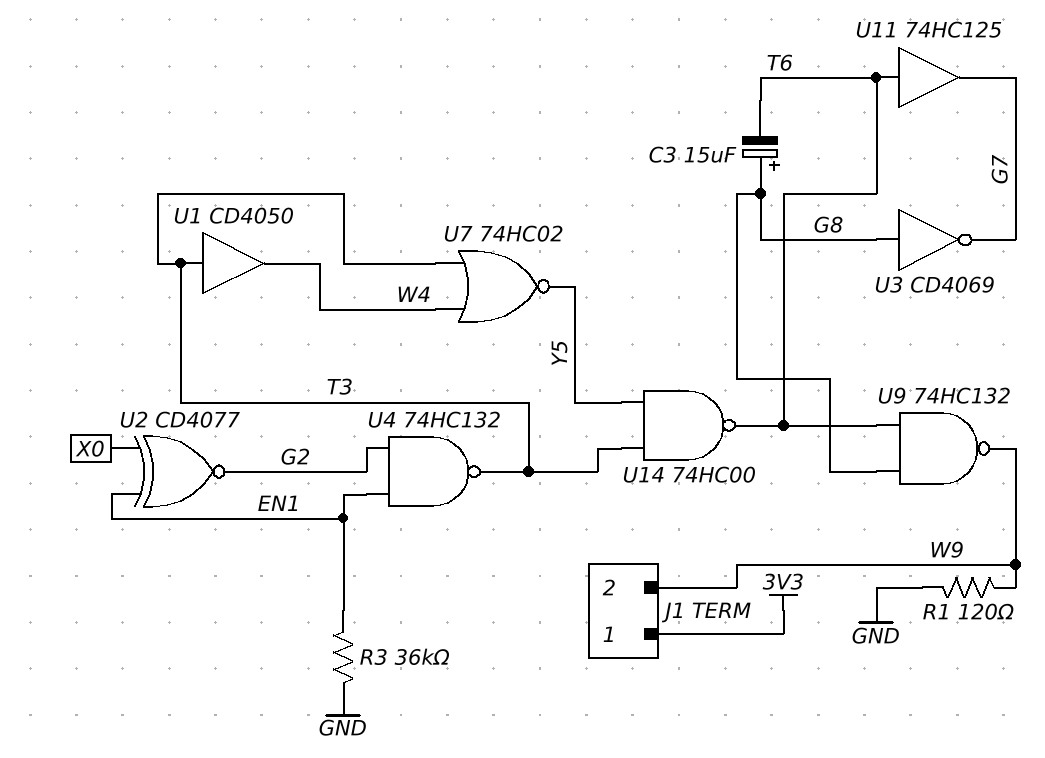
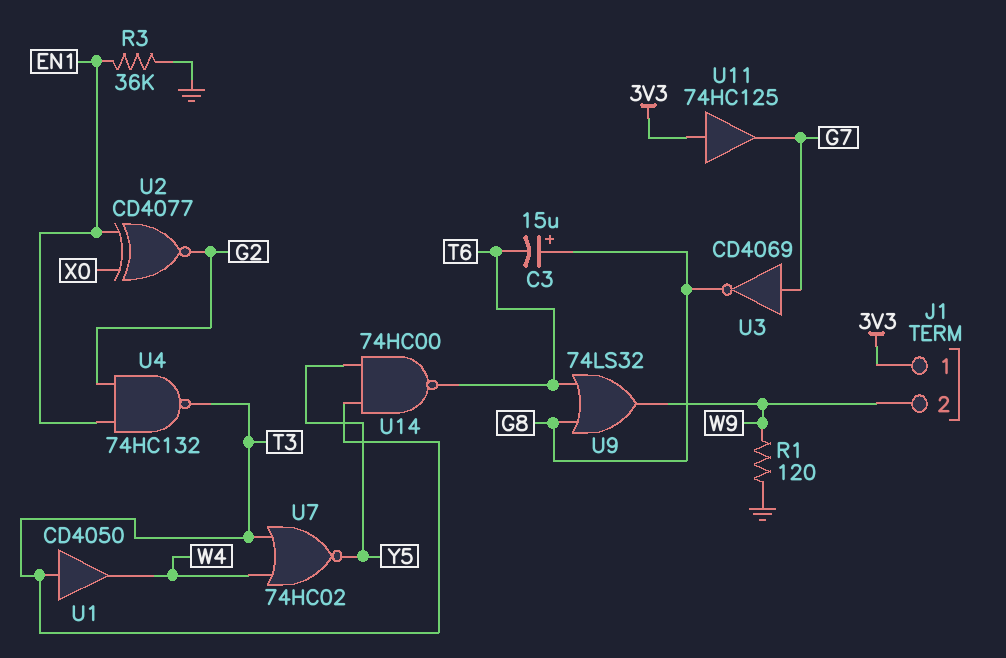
U3: NOT CD4069 (in G8, out G7) -> NOT CD4069 (in G7, out G8)
U9: NAND 74HC132 (in G8, in T6, out W9) -> OR 74LS32 (in G8, in T6, out W9)
U11: buffer 74HC125 (in T6, out G7) -> buffer 74HC125 (in 3V3, out G7)

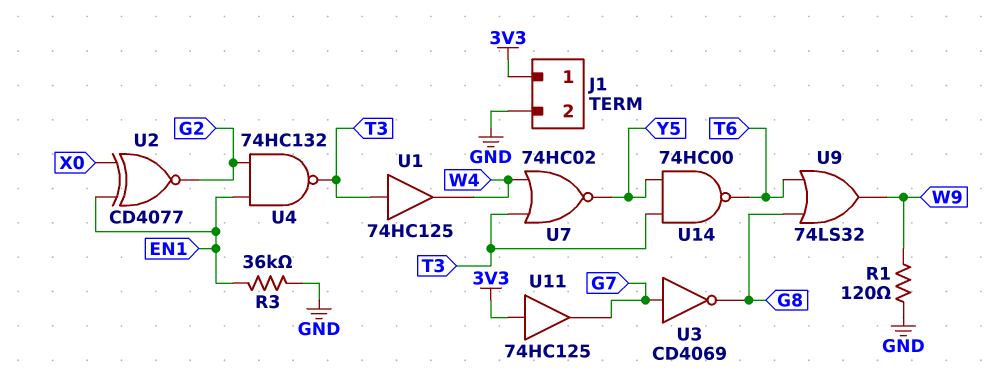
C3: 15uF (plus G8, minus T6) -> none
J1 pin 2: W9 -> GND
U1: buffer CD4050 (in T3, out W4) -> buffer 74HC125 (in T3, out W4)

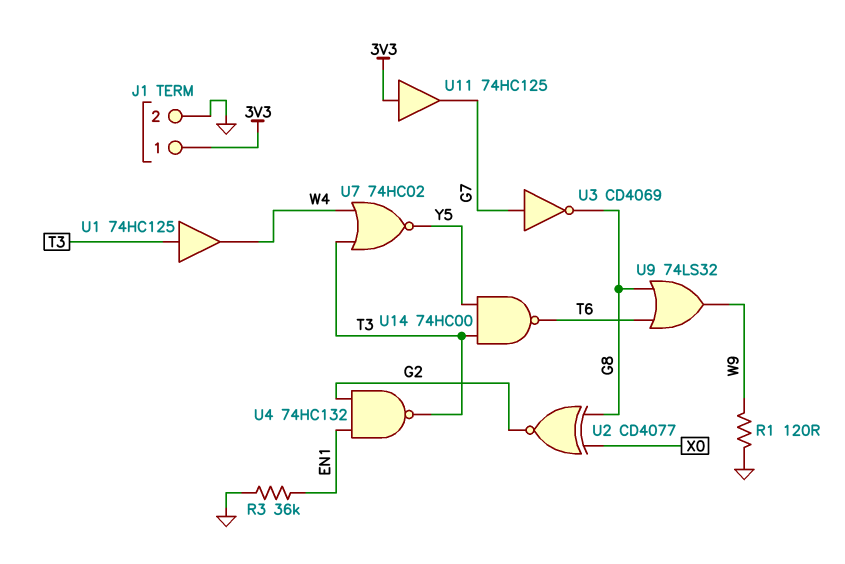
U2: XNOR CD4077 (in EN1, in X0, out G2) -> XNOR CD4077 (in G8, in X0, out G2)

